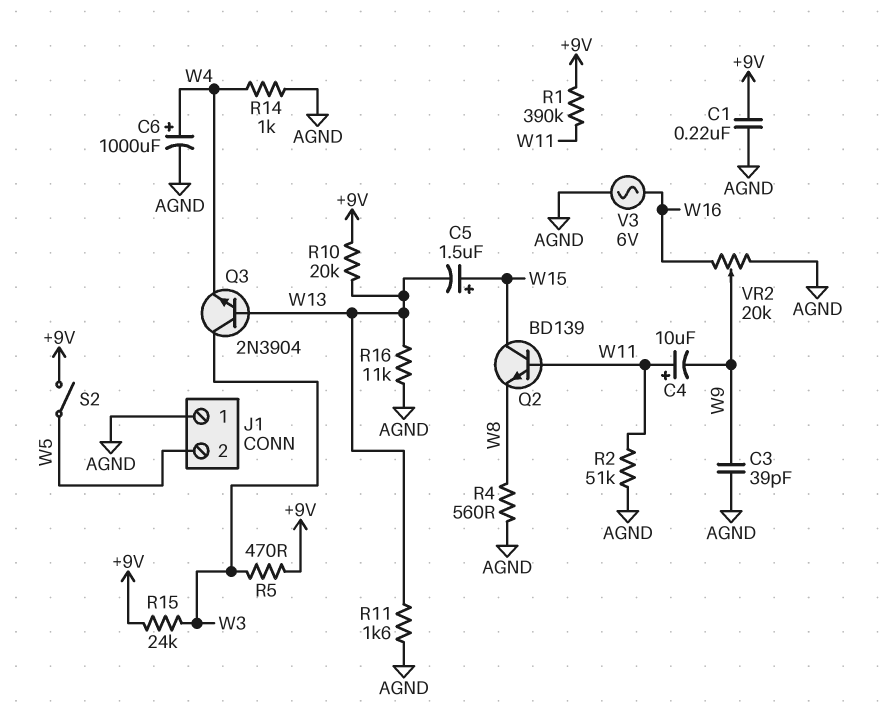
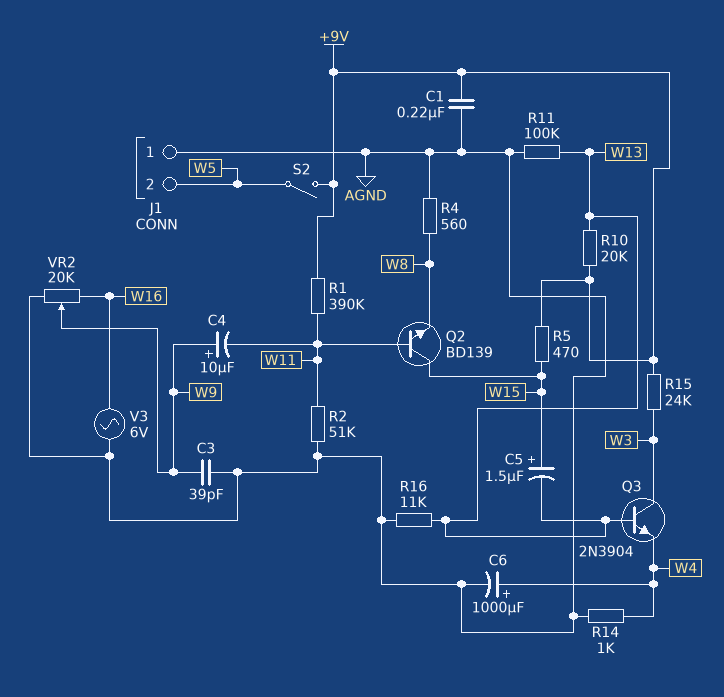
C4: 10uF (plus W11, minus W9) -> 10uF (plus W9, minus W11)
R5: 470 (+9V, W3) -> 470 (+9V, W15)
R11: 1.6k (AGND, W13) -> 100k (AGND, W13)

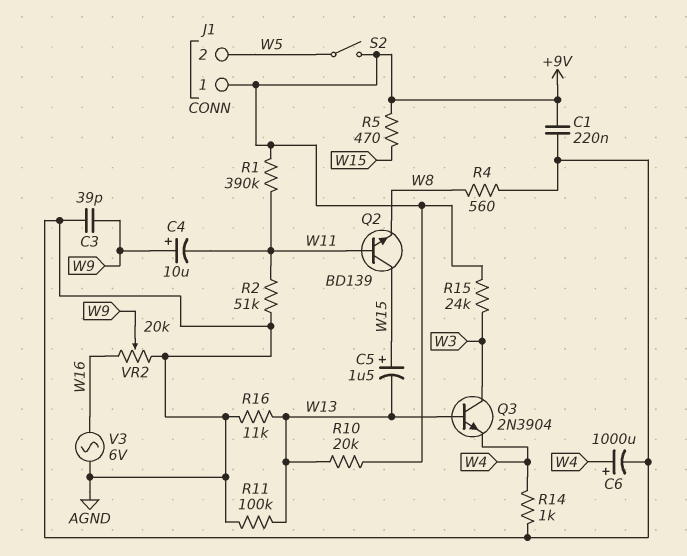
J1 pin 1: AGND -> +9V

